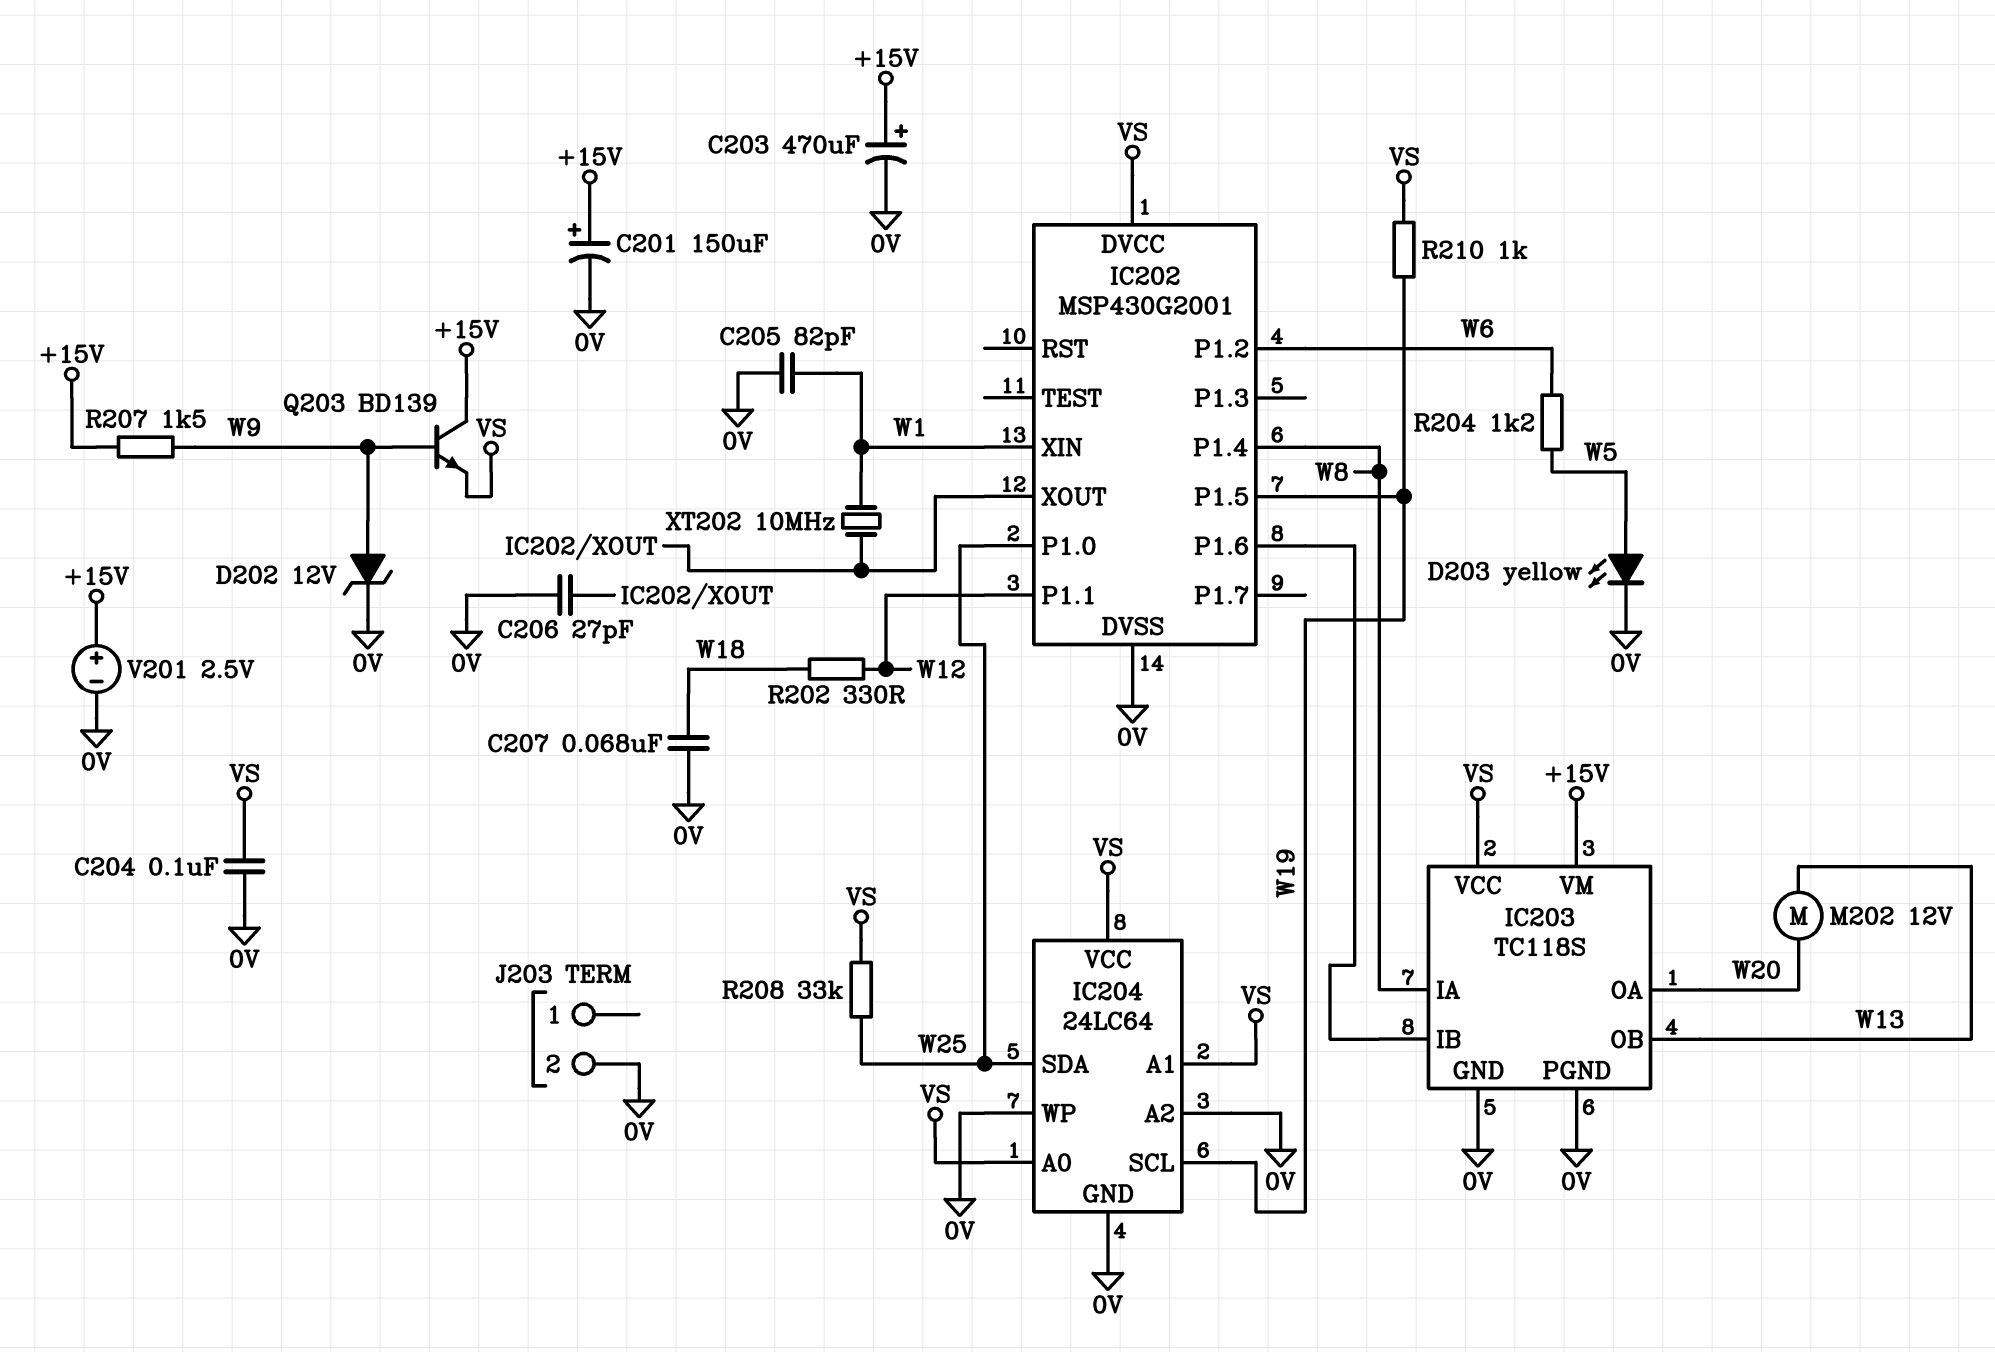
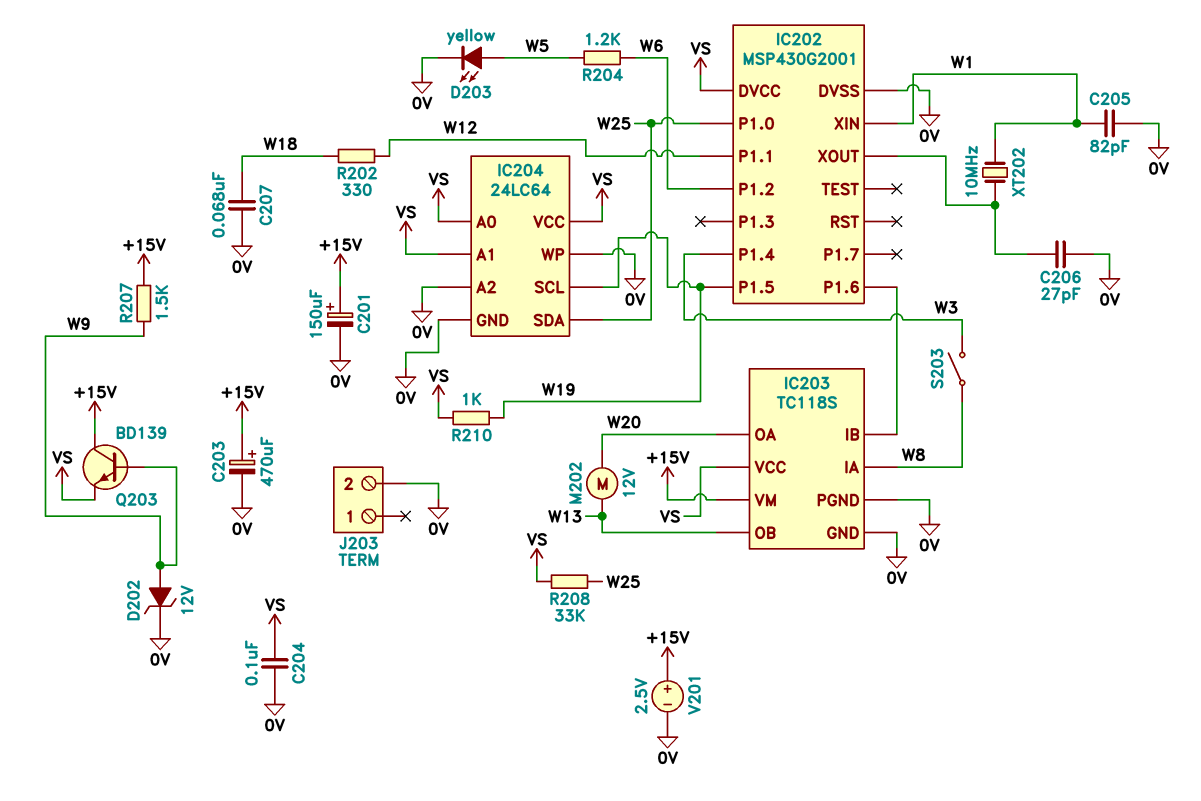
IC202 pin P1.4: W8 -> W3
S203: none -> switch (W3, W8)

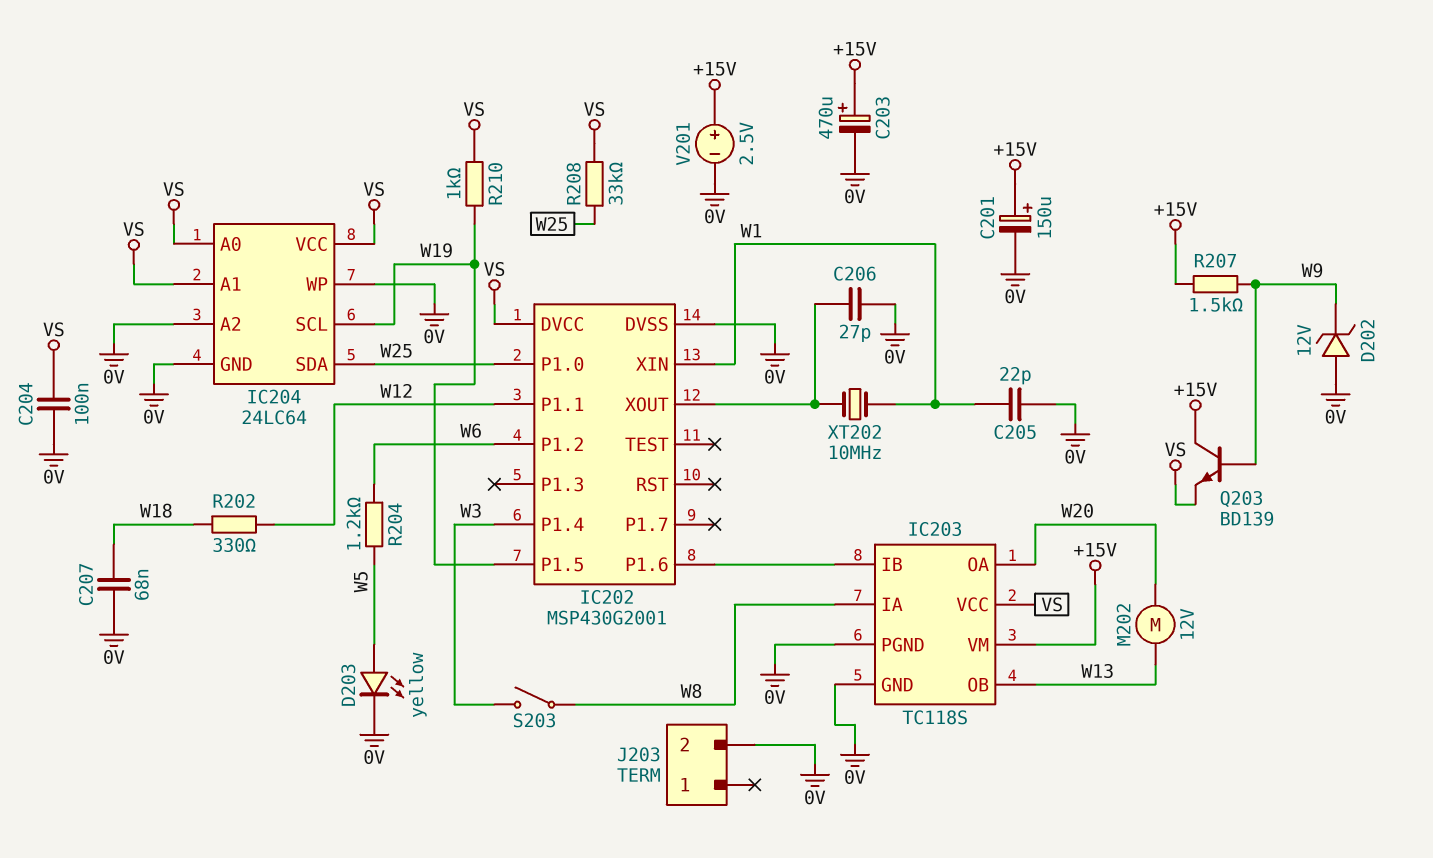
C205: 82pF (0V, W1) -> 22pF (0V, W1)
D202: zener 12V (A W9, K 0V) -> zener 12V (A 0V, K W9)

